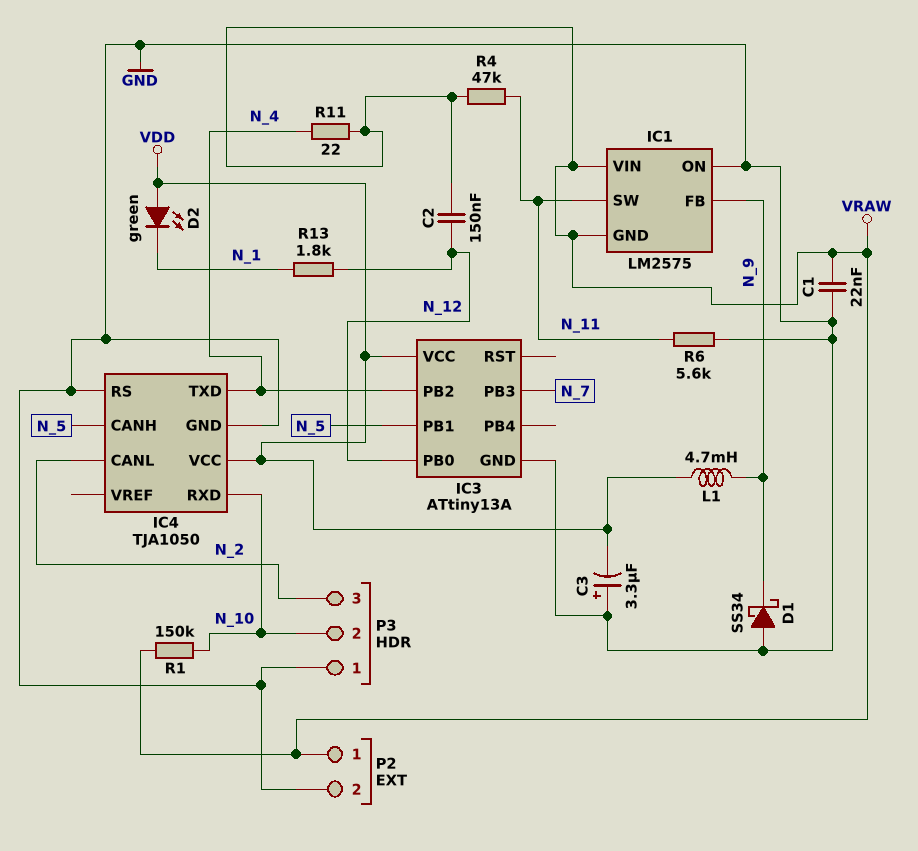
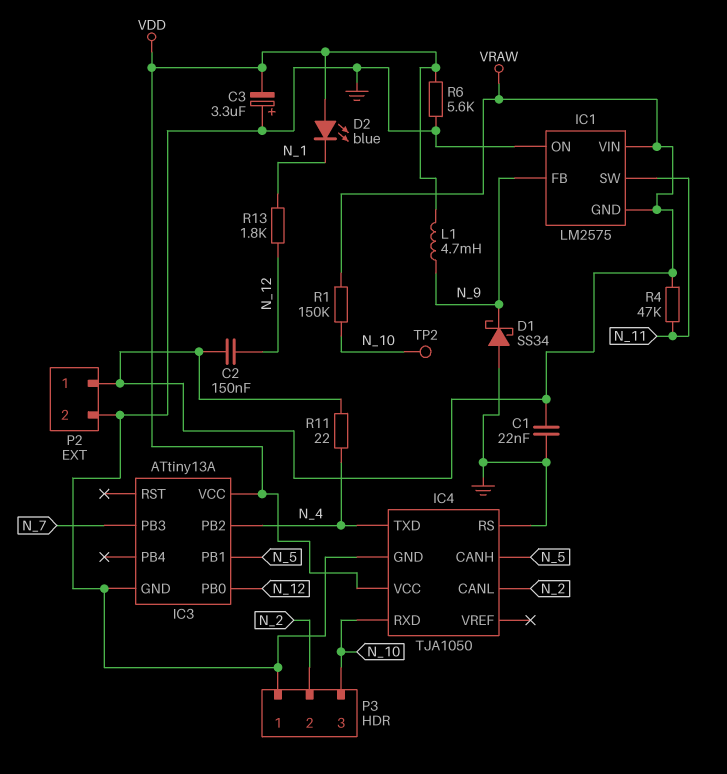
D2: LED green (A VDD, K N_1) -> LED blue (A VDD, K N_1)
P3 pin 2: N_10 -> N_2
P3 pin 3: N_2 -> N_10
R6: 5.6k (GND, N_11) -> 5.6k (GND, VDD)
TP2: none -> test point (N_10)

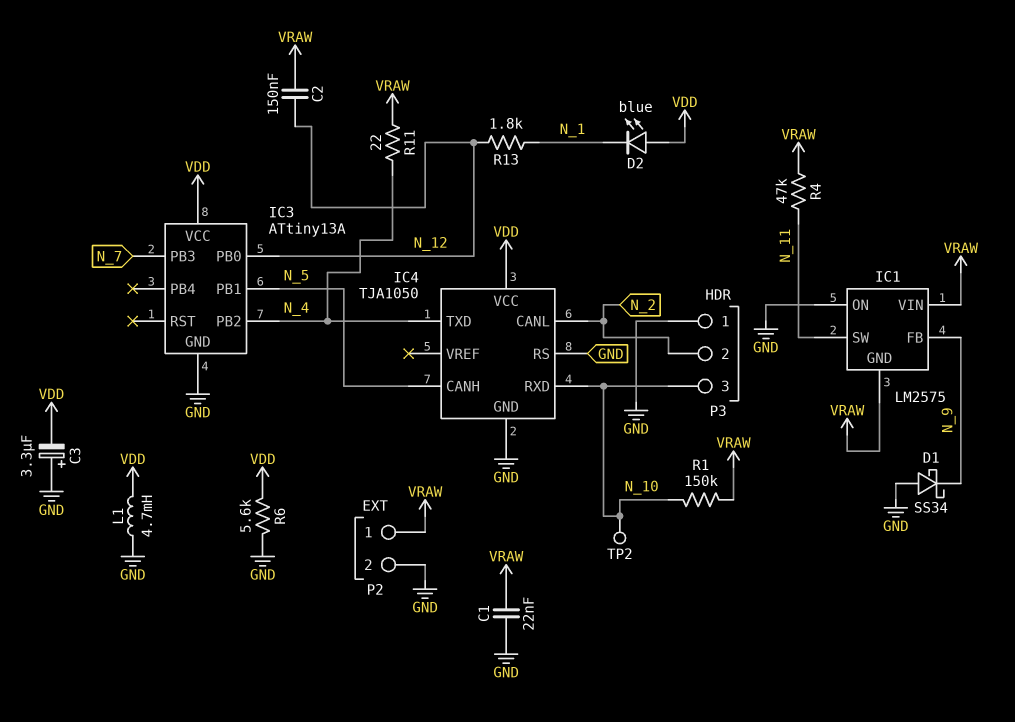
L1: 4.7mH (N_9, VDD) -> 4.7mH (GND, VDD)

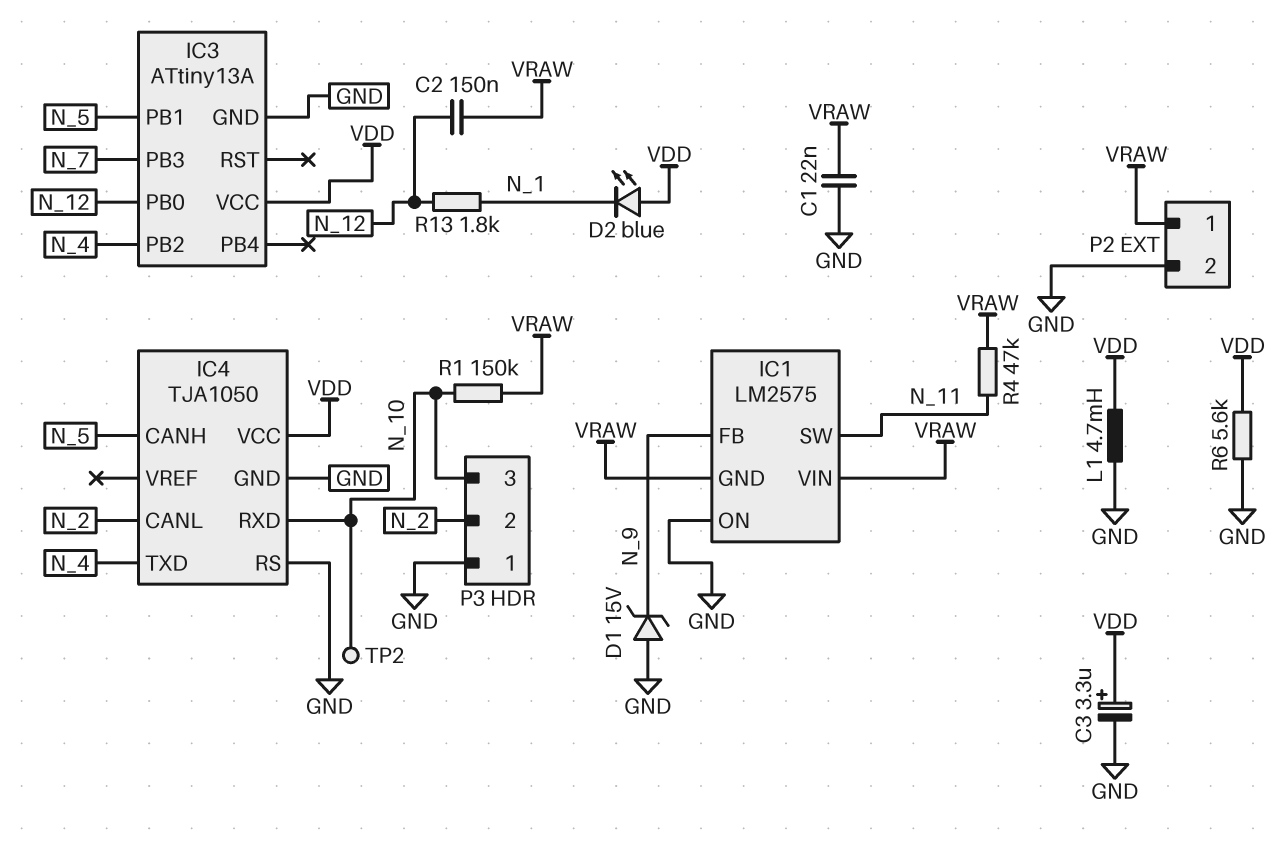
C3: 3.3uF (plus GND, minus VDD) -> 3.3uF (plus VDD, minus GND)
D1: schottky SS34 (A GND, K N_9) -> zener 15V (A GND, K N_9)
R11: 22 (N_4, VRAW) -> none

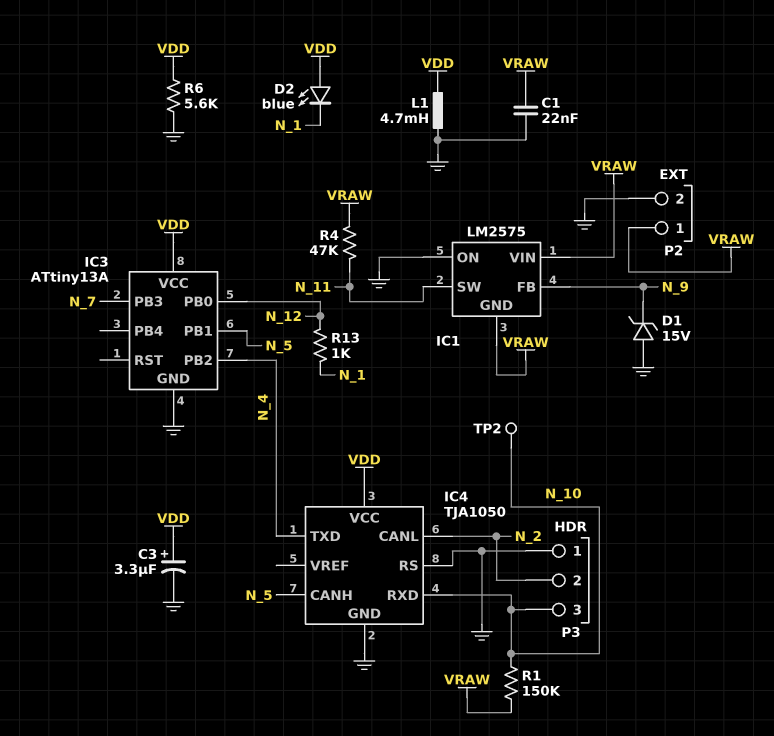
C2: 150nF (N_12, VRAW) -> none
R13: 1.8k (N_1, N_12) -> 1k (N_1, N_12)

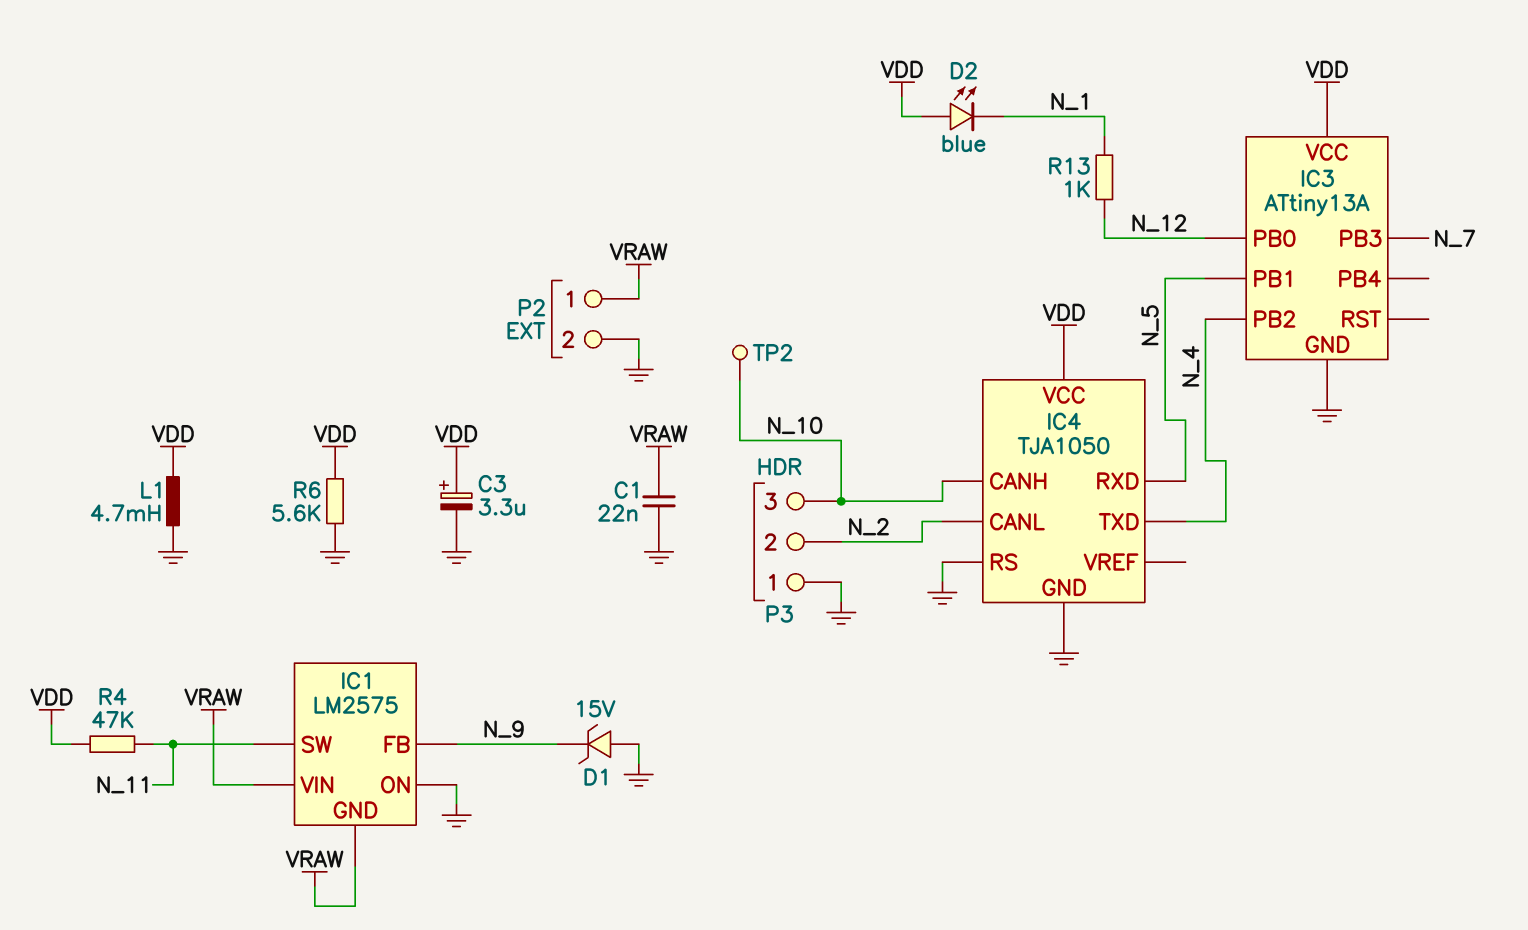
IC4 pin CANH: N_5 -> N_10
IC4 pin RXD: N_10 -> N_5
R1: 150k (N_10, VRAW) -> none
R4: 47k (N_11, VRAW) -> 47k (N_11, VDD)

